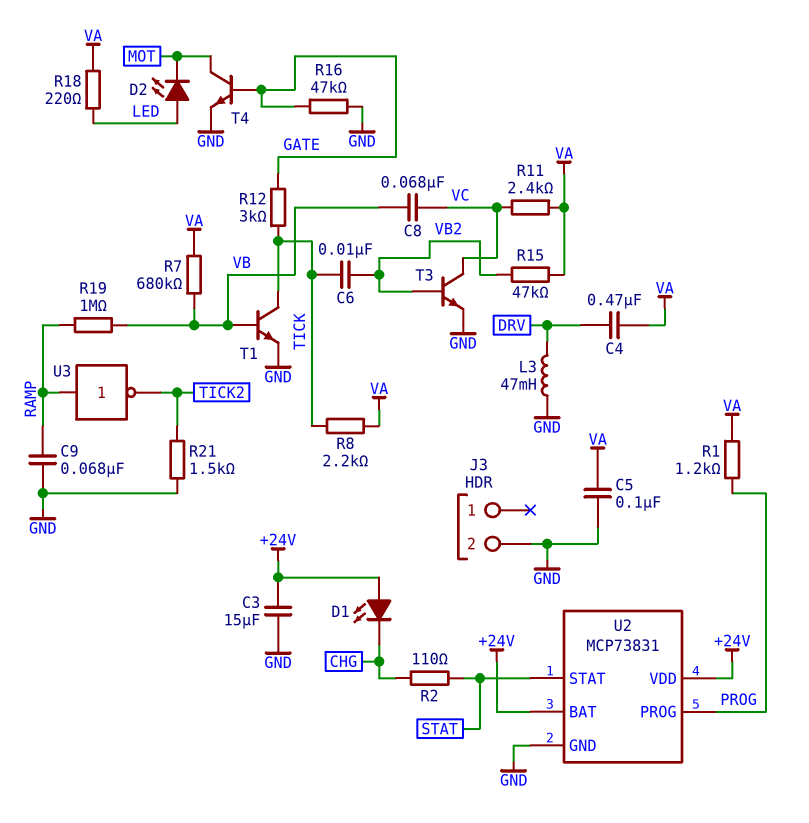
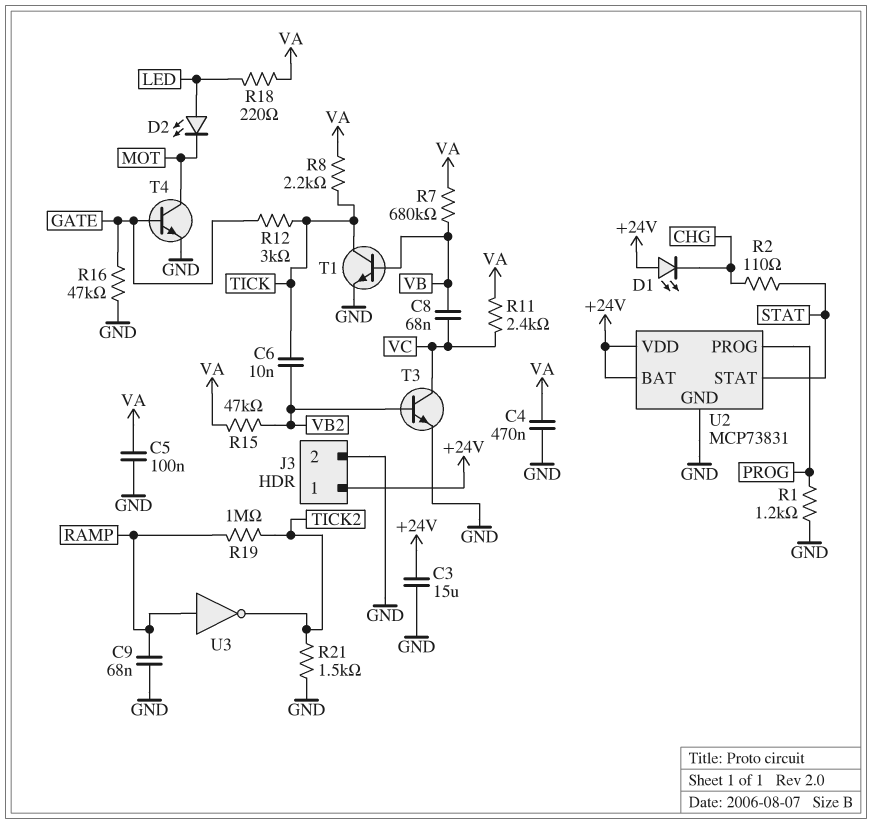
C4: 470nF (DRV, VA) -> 470nF (GND, VA)
J3 pin 1: none -> +24V
L3: 47mH (DRV, GND) -> none
R1: 1.2k (PROG, VA) -> 1.2k (GND, PROG)
R19: 1M (RAMP, VB) -> 1M (RAMP, TICK2)

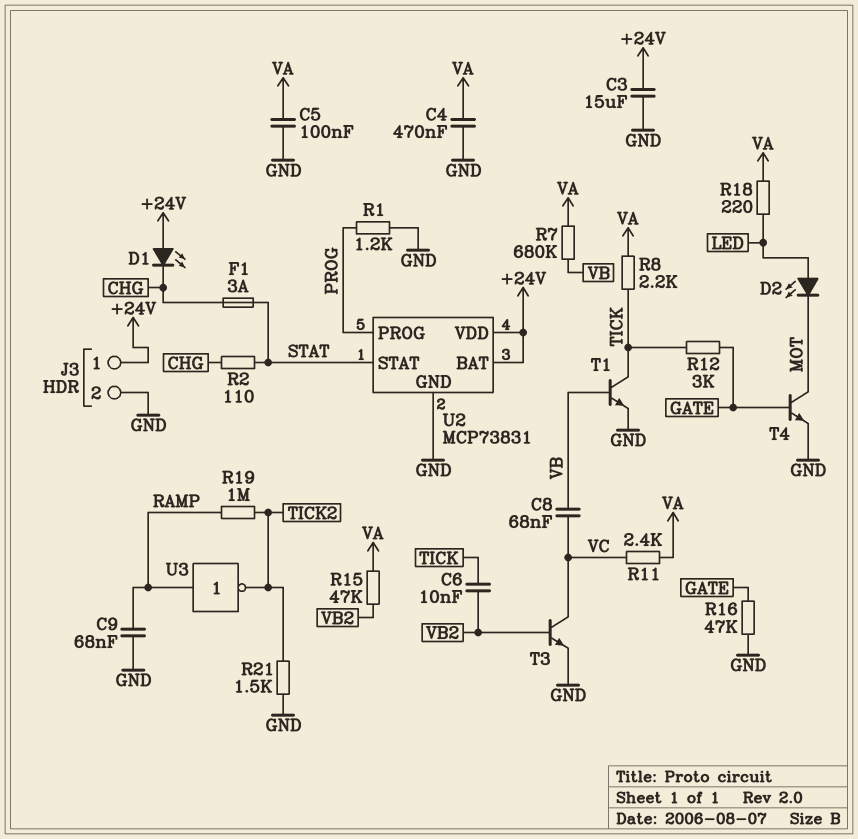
F1: none -> 3A (CHG, STAT)

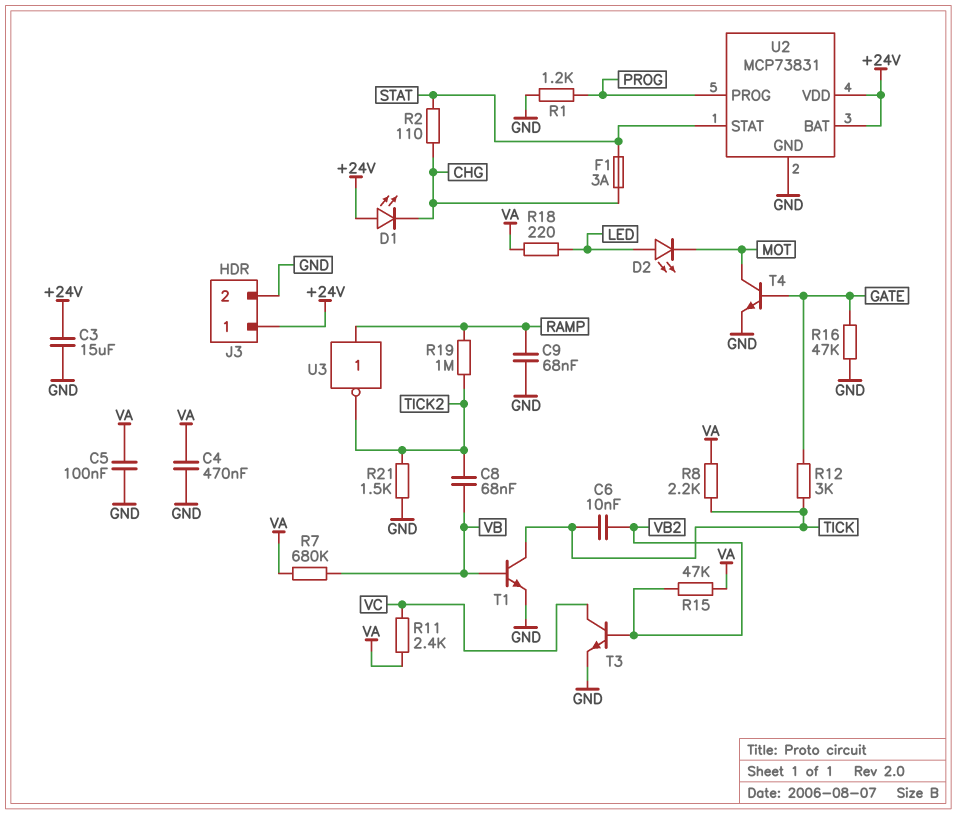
C8: 68nF (VB, VC) -> 68nF (TICK2, VB)

